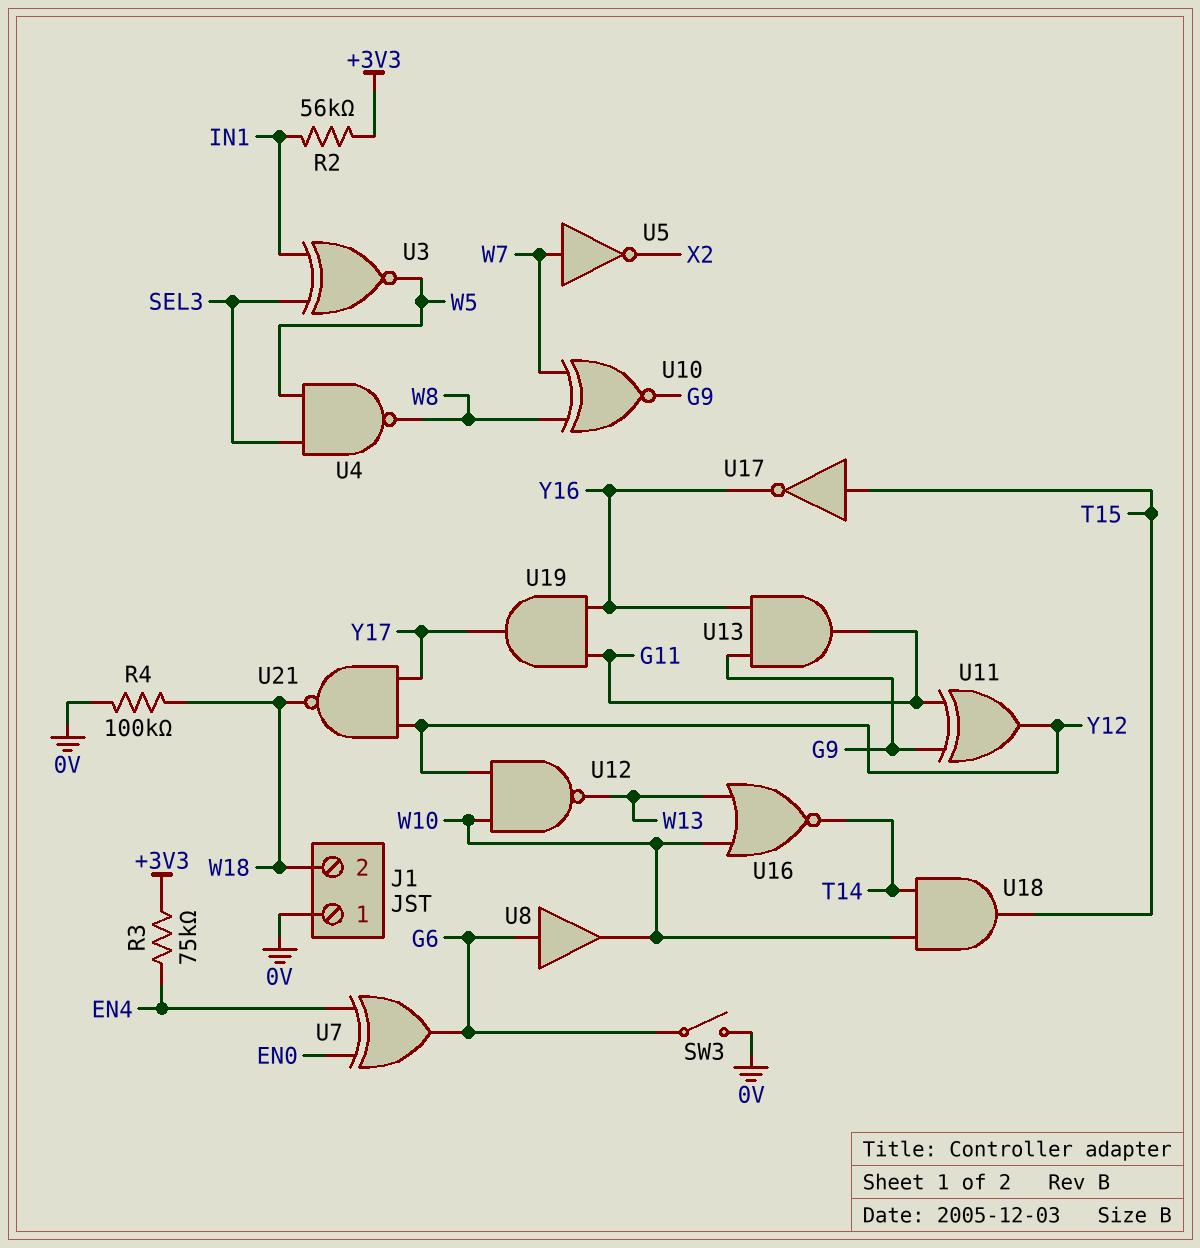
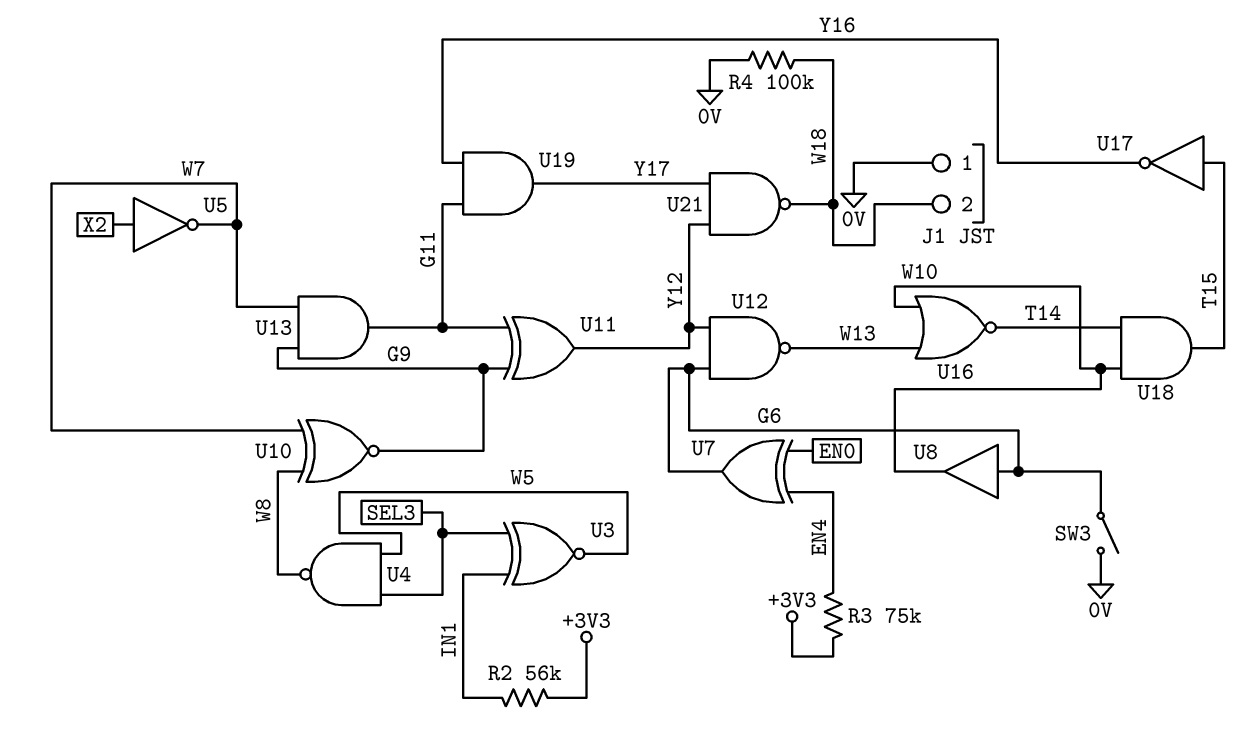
U5: NOT (in W7, out X2) -> NOT (in X2, out W7)
U12: NAND (in W10, in Y12, out W13) -> NAND (in G6, in Y12, out W13)
U13: AND (in G9, in Y16, out G11) -> AND (in G9, in W7, out G11)

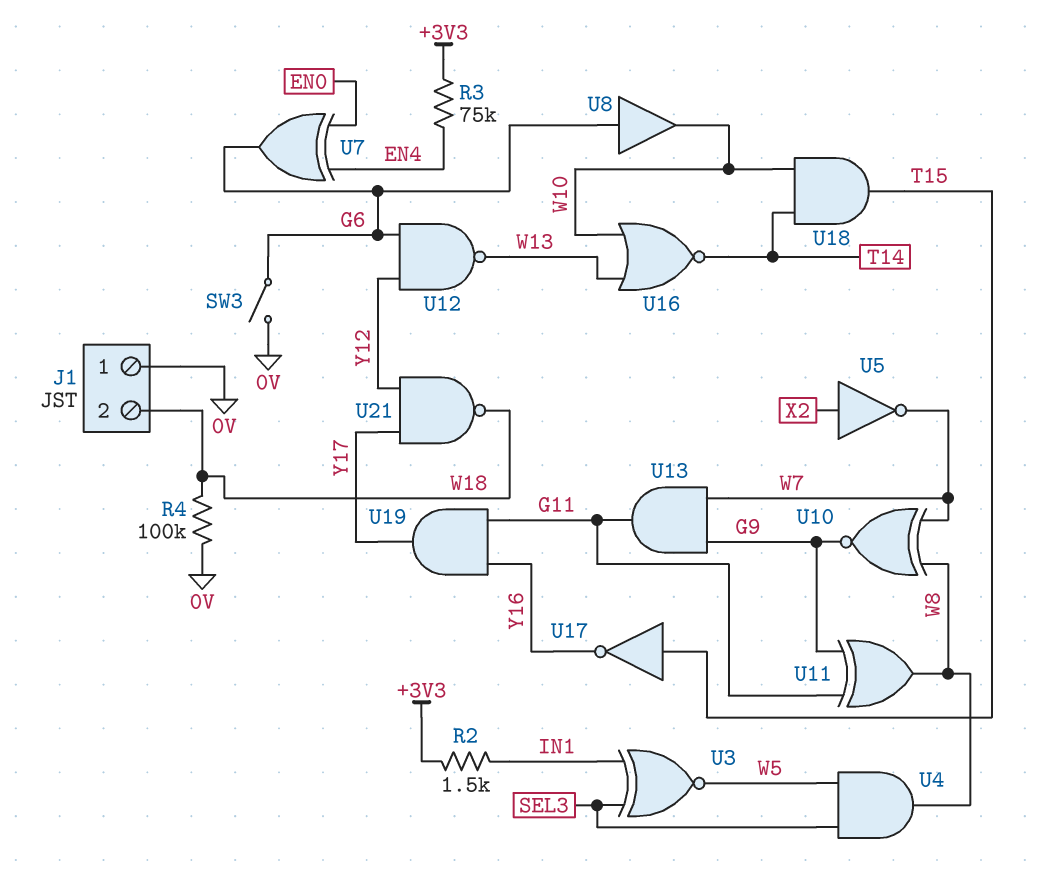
R2: 56k (+3V3, IN1) -> 1.5k (+3V3, IN1)
U4: NAND (in SEL3, in W5, out W8) -> AND (in SEL3, in W5, out W8)
U11: XOR (in G9, in G11, out Y12) -> XOR (in G9, in G11, out W8)

